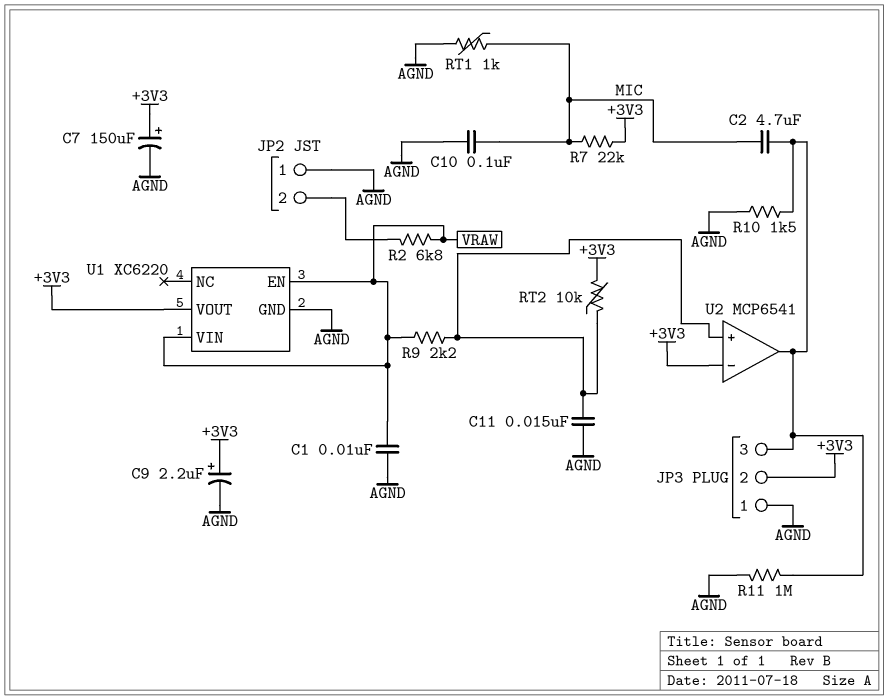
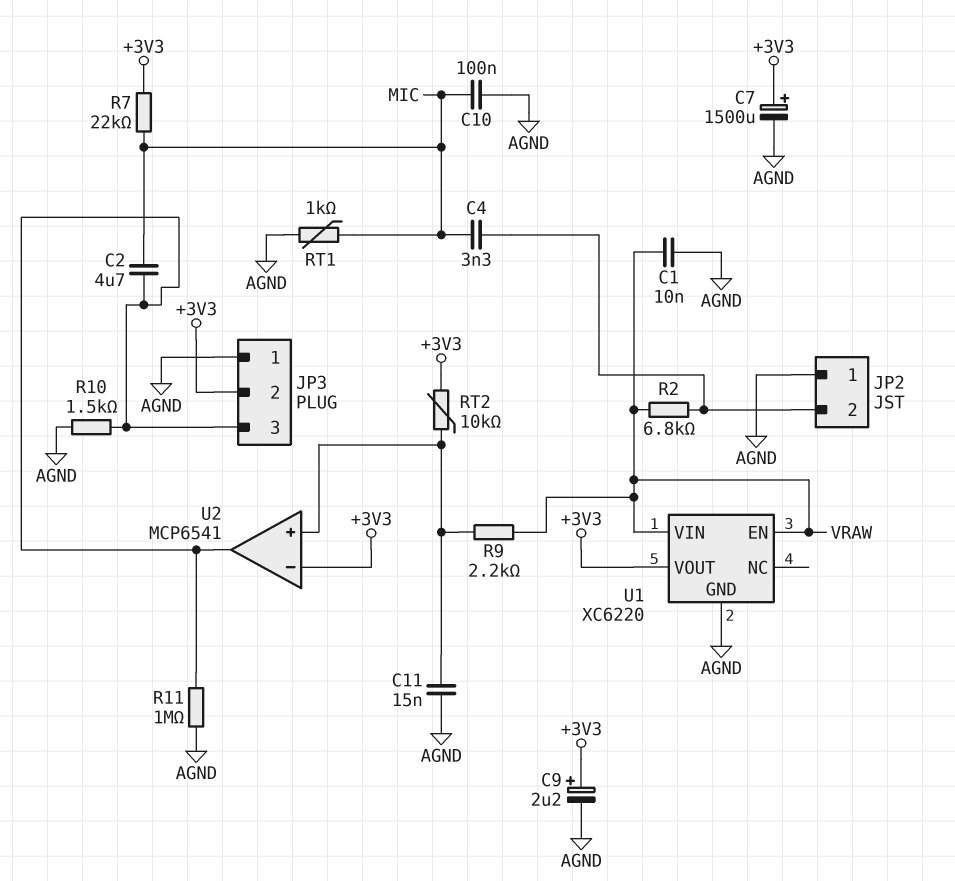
C4: none -> 3.3nF (JP2/2, MIC)
C7: 150uF (plus +3V3, minus AGND) -> 1500uF (plus +3V3, minus AGND)

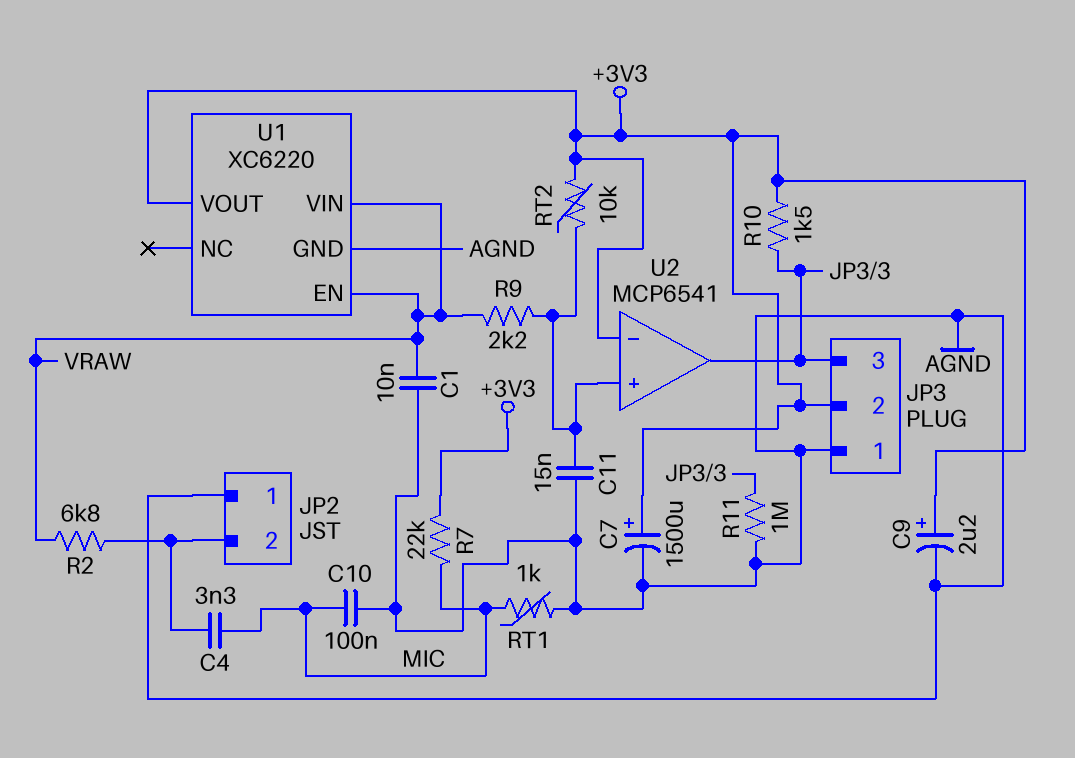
C2: 4.7uF (JP3/3, MIC) -> none
R10: 1.5k (AGND, JP3/3) -> 1.5k (+3V3, JP3/3)

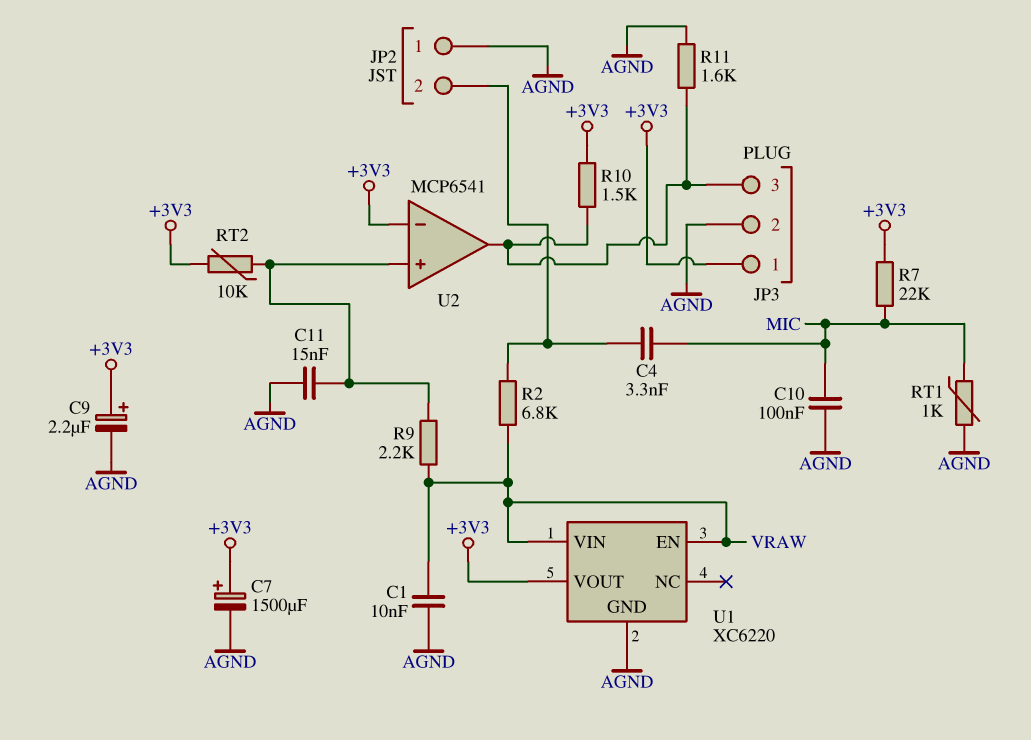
JP3 pin 1: AGND -> +3V3
JP3 pin 2: +3V3 -> AGND
R11: 1M (AGND, JP3/3) -> 1.6k (AGND, JP3/3)

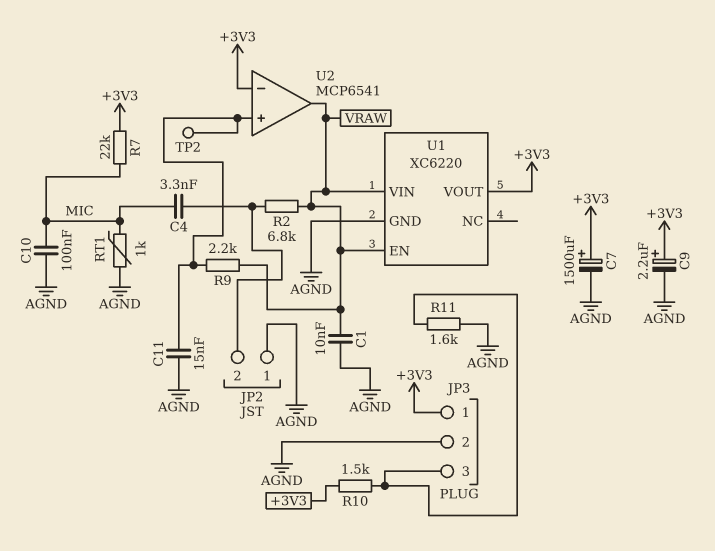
RT2: 10k (+3V3, U2/in+) -> none
TP2: none -> test point (U2/in+)
U2 pin out: JP3/3 -> VRAW

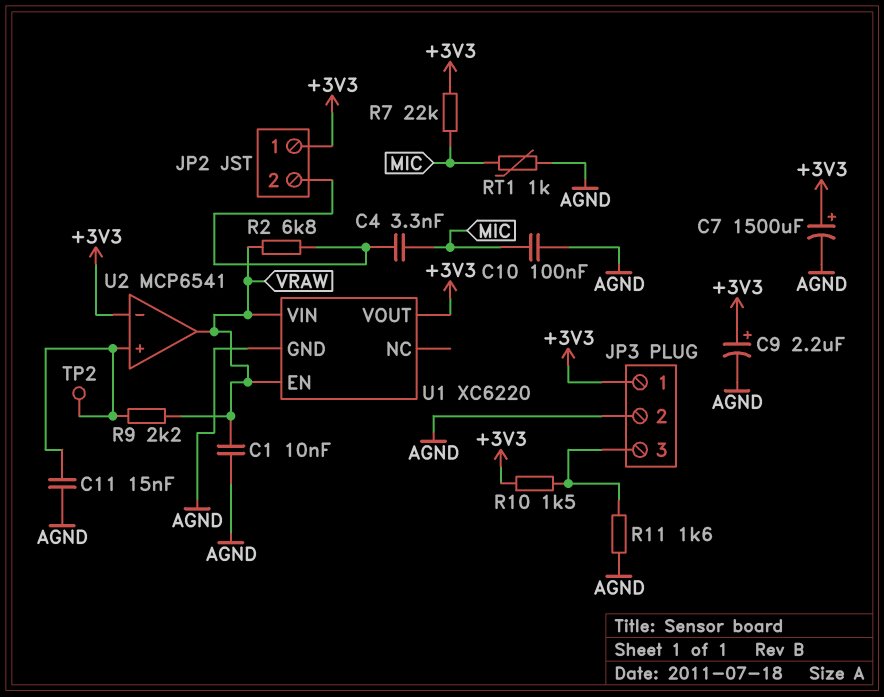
JP2 pin 1: AGND -> +3V3

